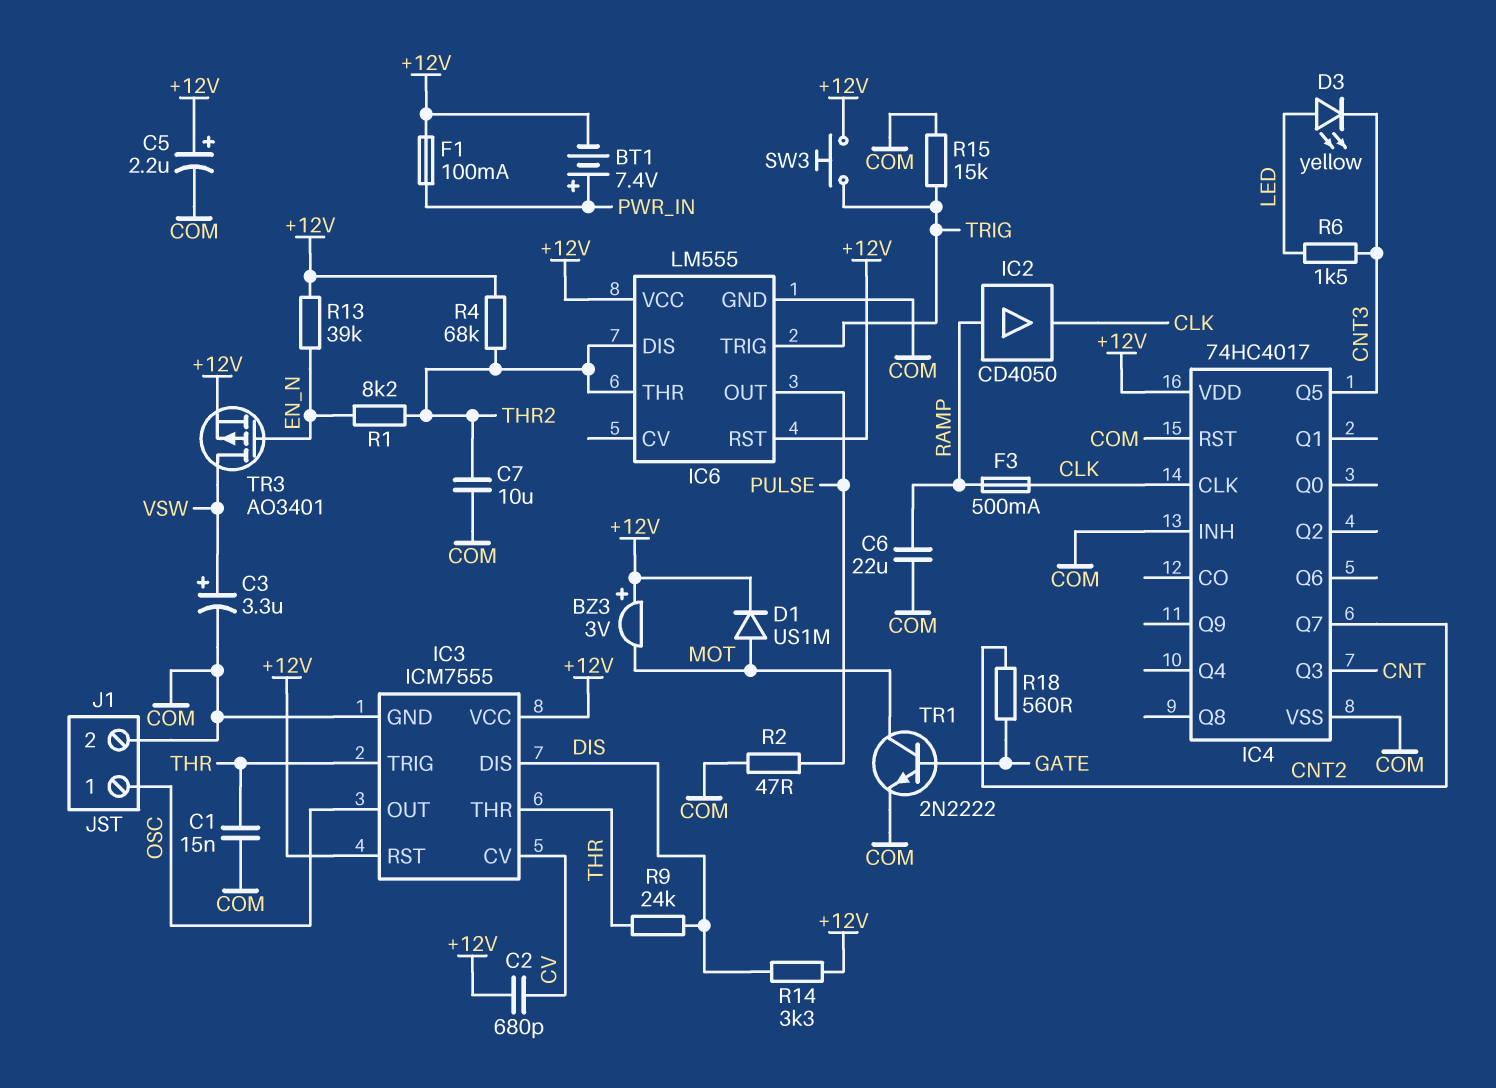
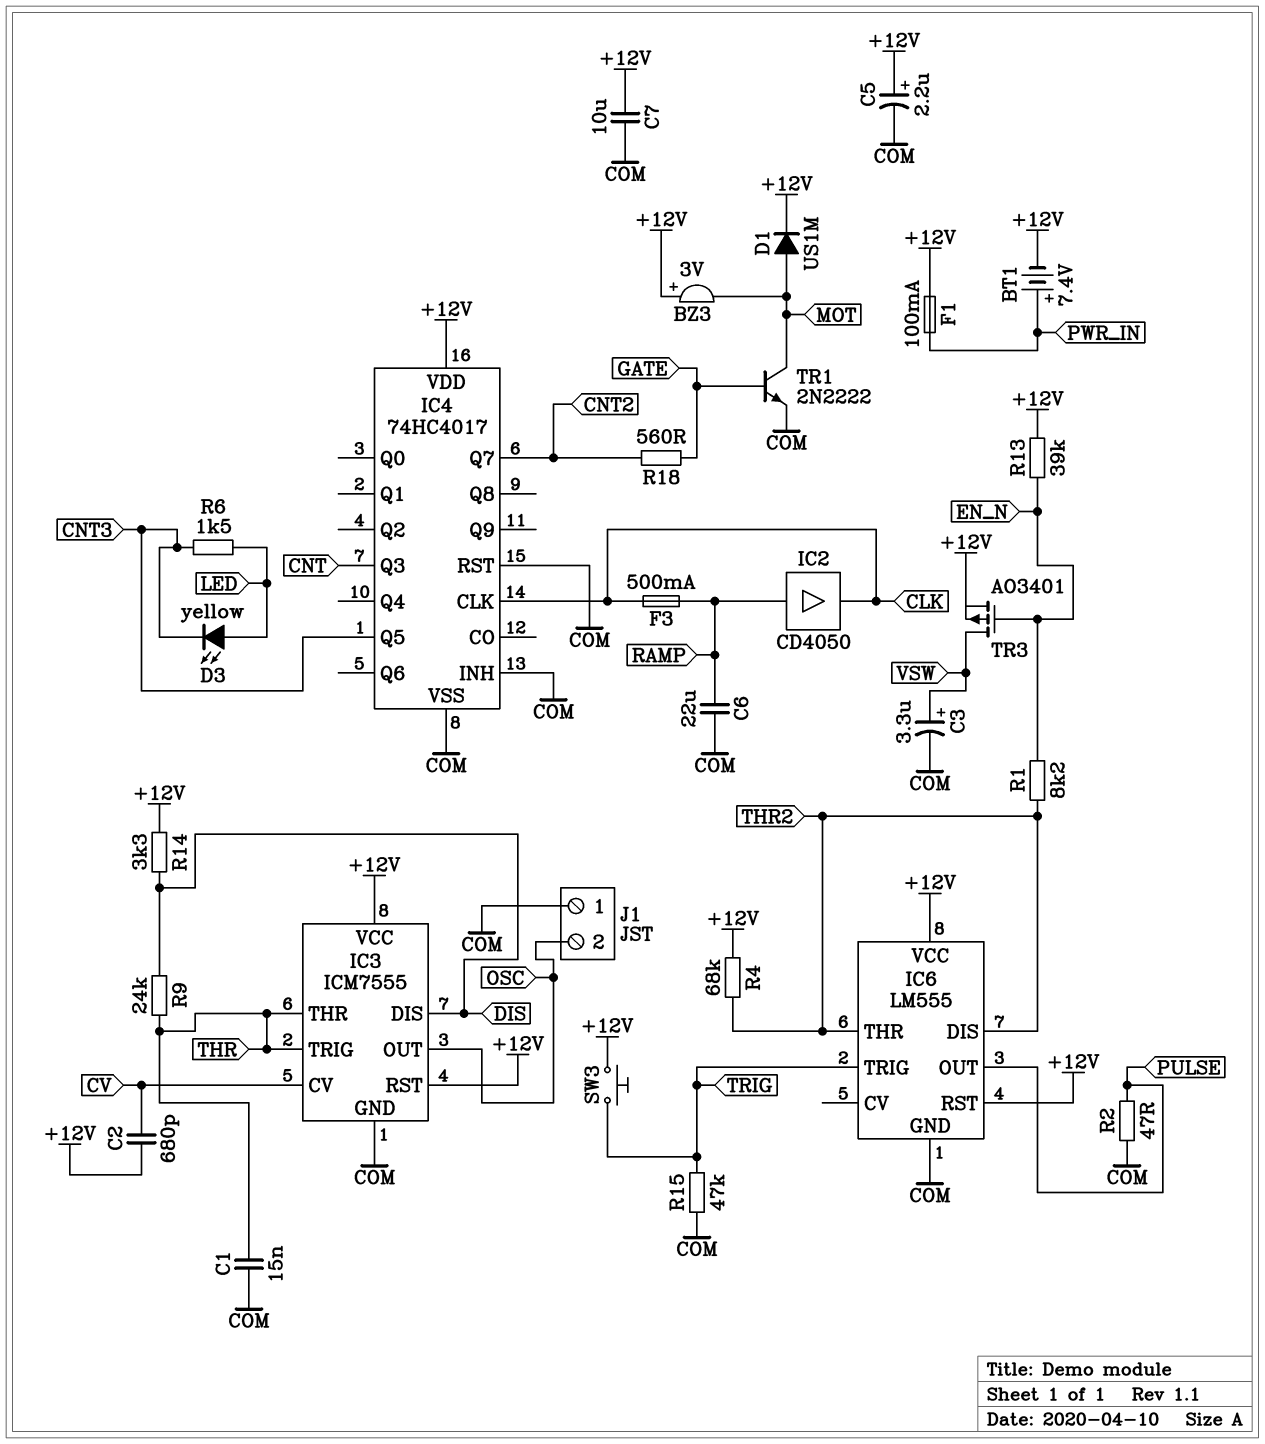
C7: 10uF (COM, THR2) -> 10uF (+12V, COM)
J1 pin 1: OSC -> COM
J1 pin 2: COM -> OSC
R15: 15k (COM, TRIG) -> 47k (COM, TRIG)

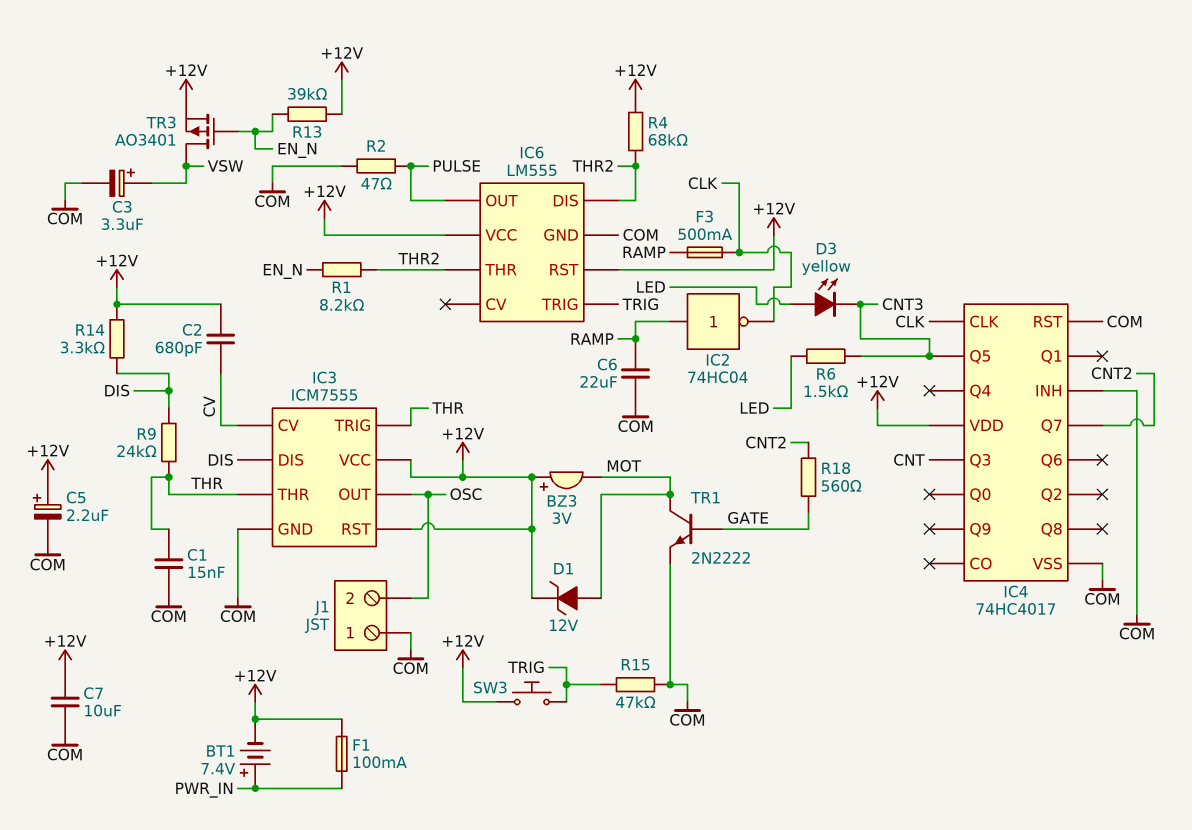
D1: diode US1M (A MOT, K +12V) -> zener 12V (A MOT, K +12V)
IC2: buffer CD4050 (in RAMP, out CLK) -> NOT 74HC04 (in RAMP, out CLK)

